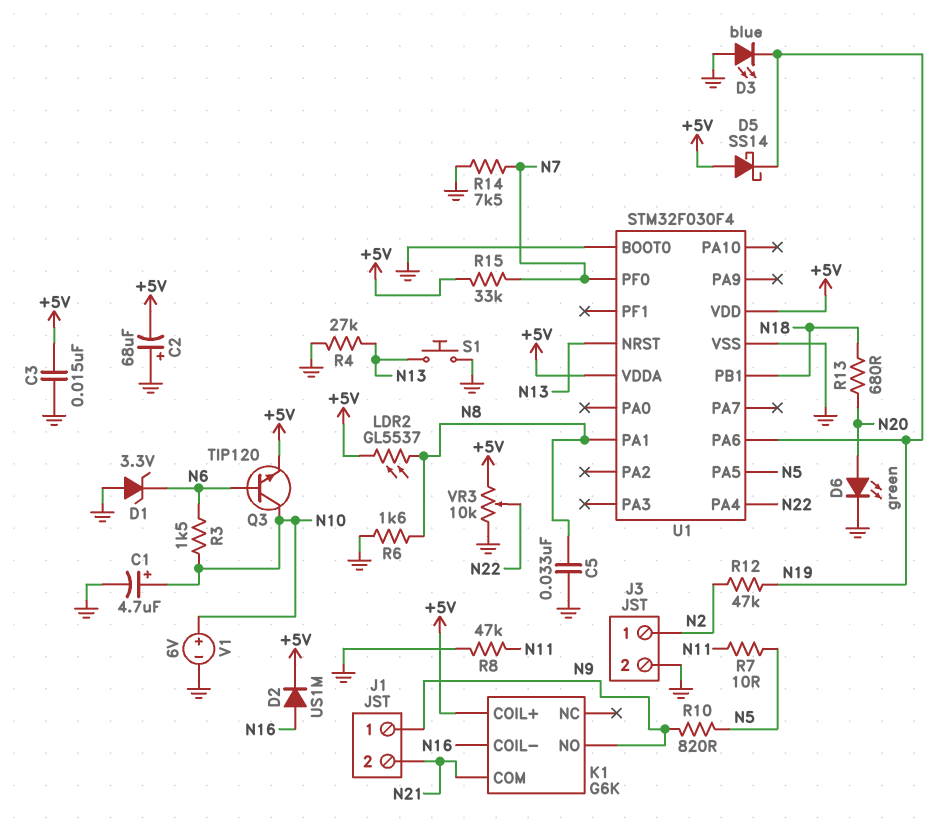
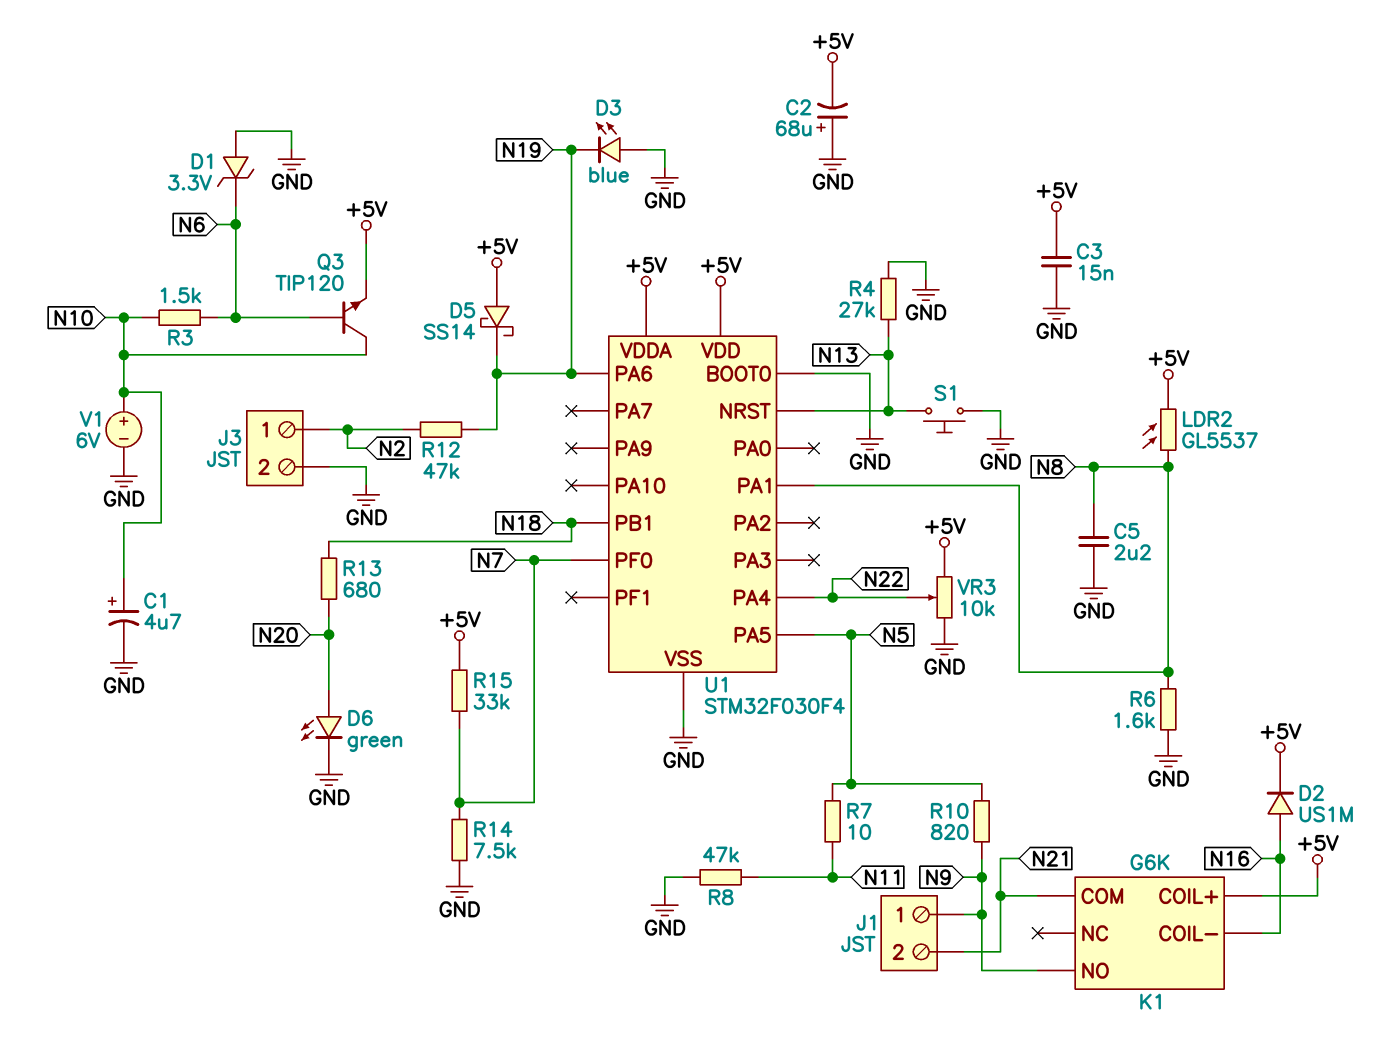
C5: 33nF (GND, N8) -> 2.2uF (GND, N8)

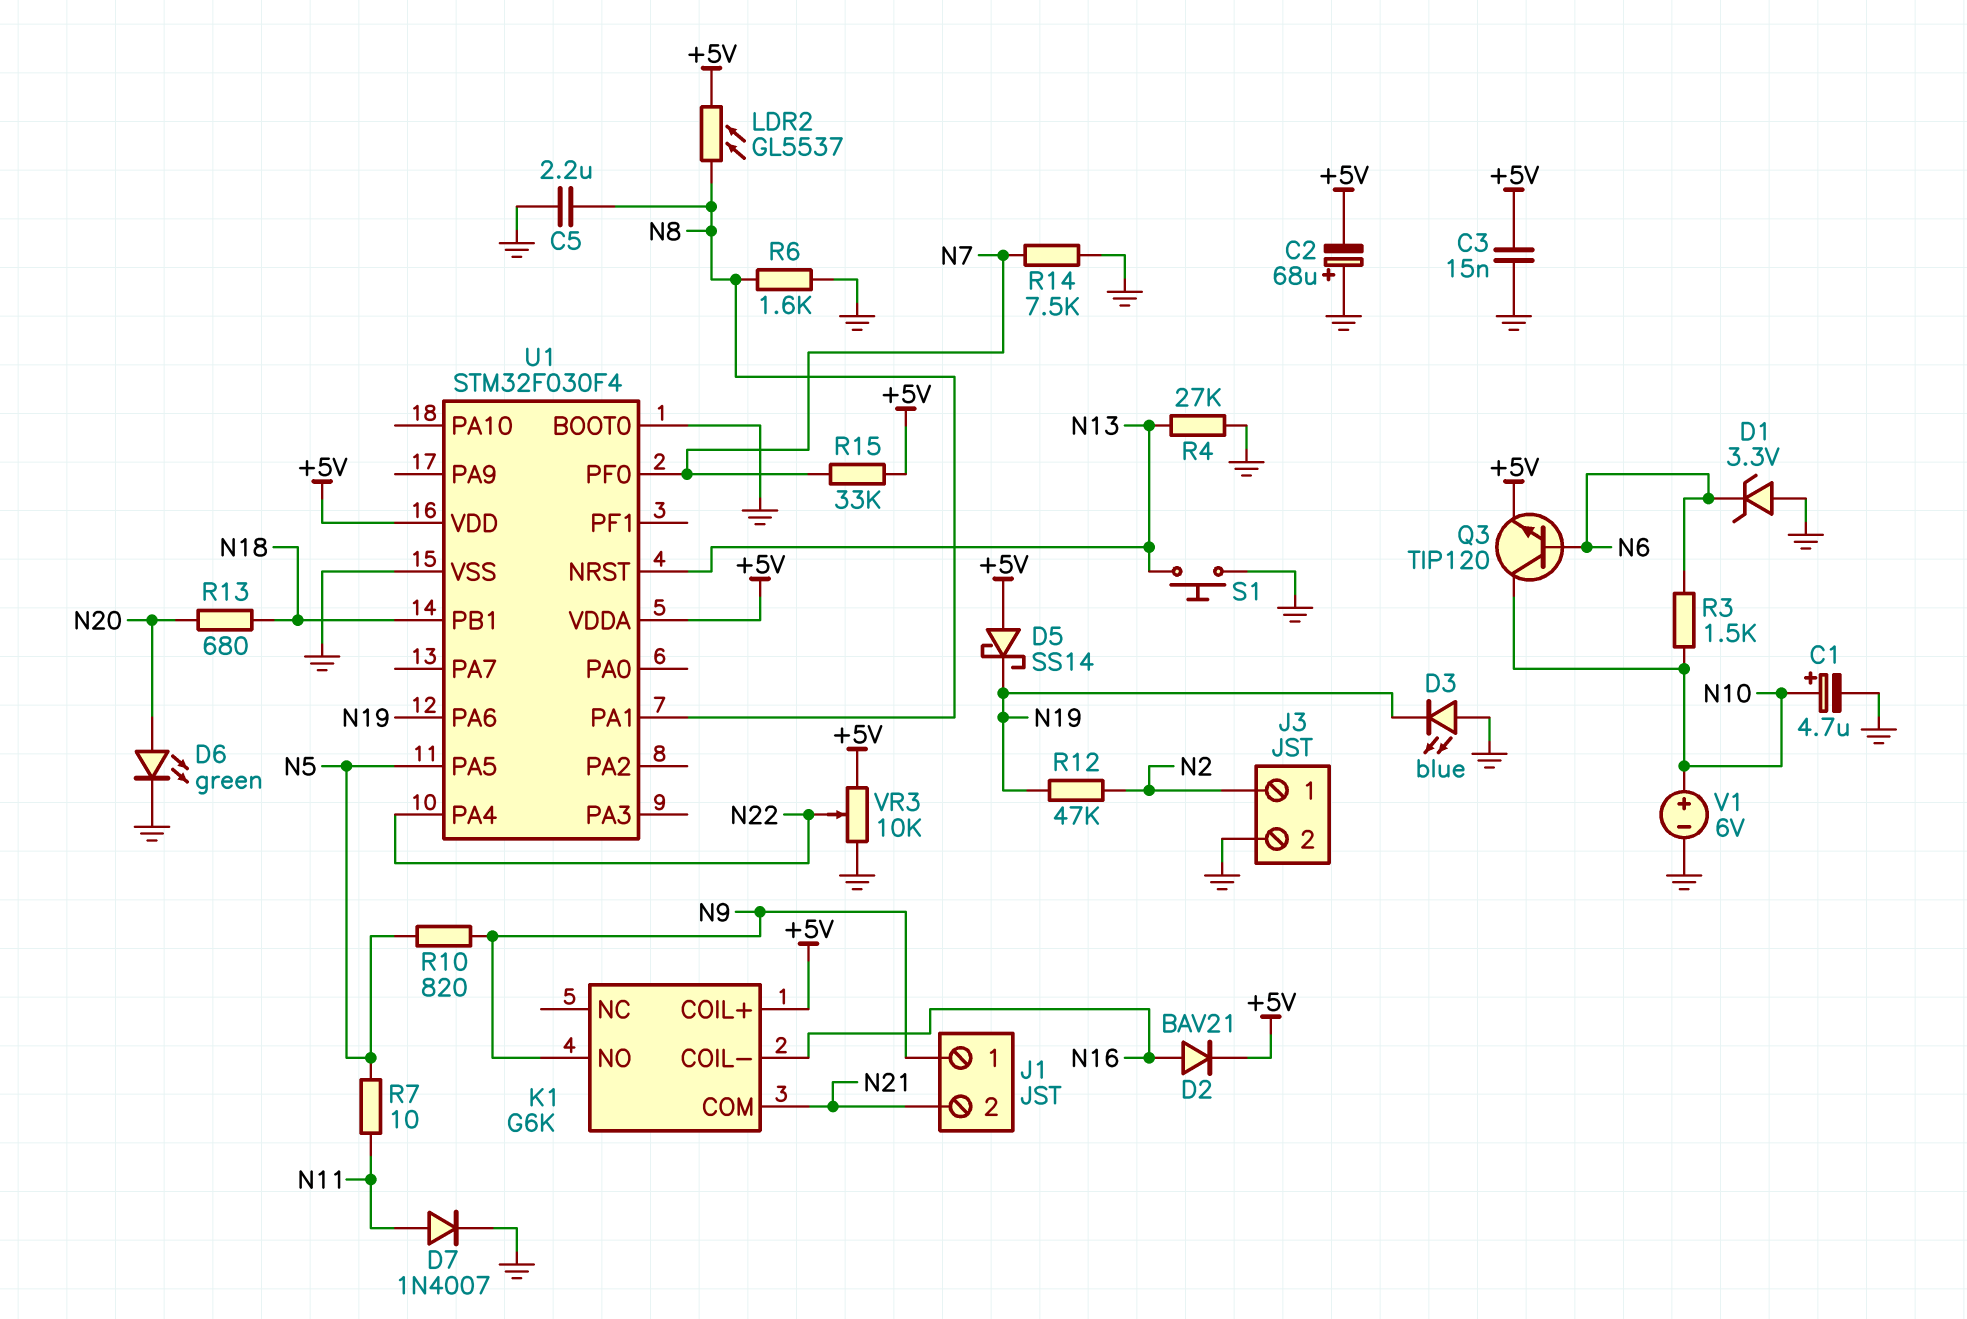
D2: diode US1M (A N16, K +5V) -> diode BAV21 (A N16, K +5V)
D7: none -> diode 1N4007 (A N11, K GND)
R8: 47k (GND, N11) -> none

